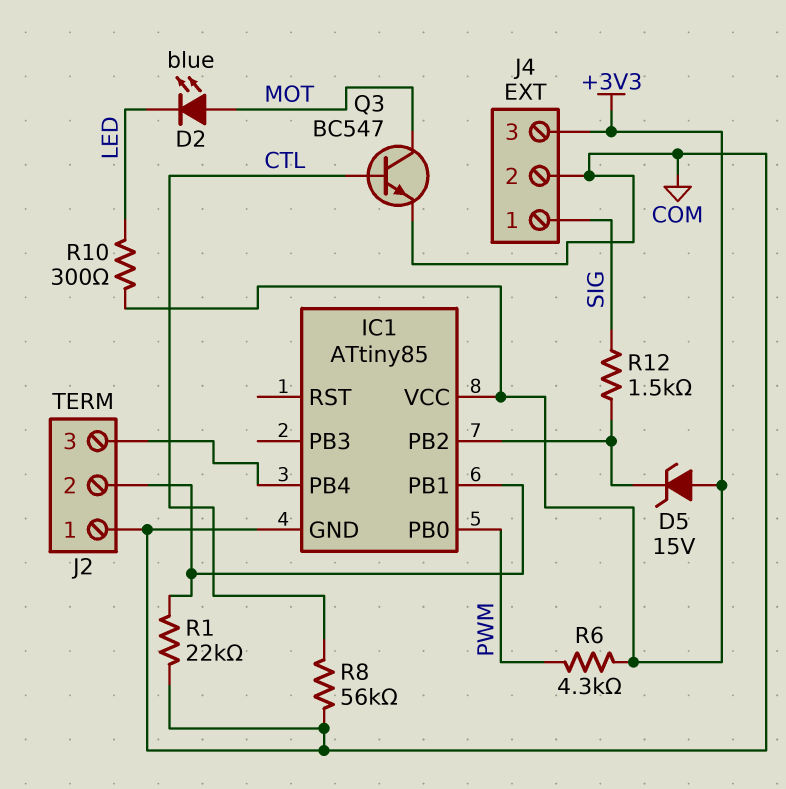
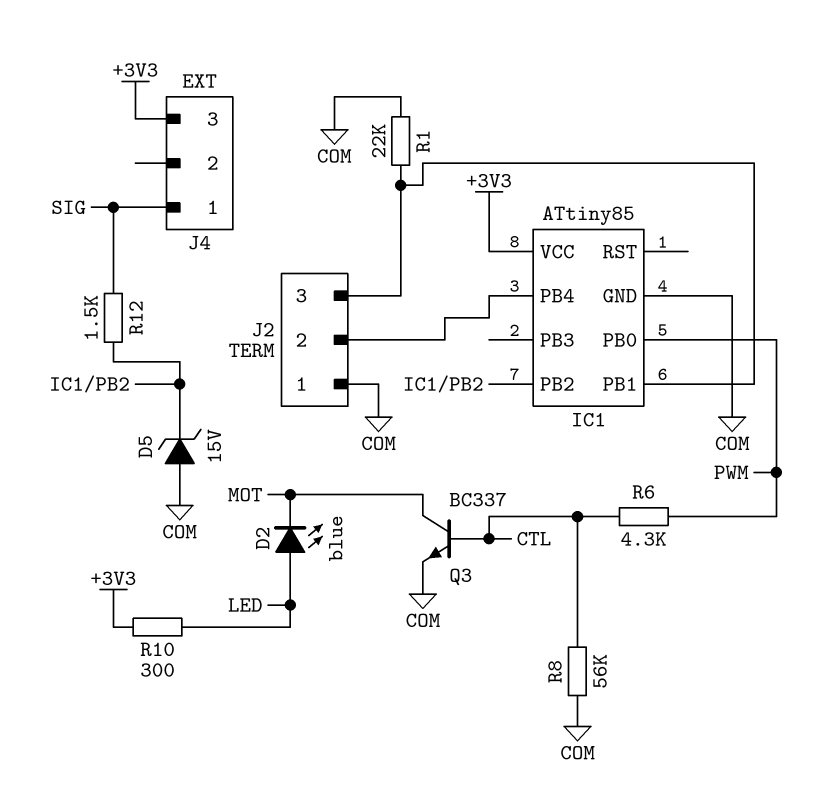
D2: LED blue (A MOT, K LED) -> LED blue (A LED, K MOT)
D5: zener 15V (A +3V3, K IC1/PB2) -> zener 15V (A COM, K IC1/PB2)
J2 pin 2: IC1/PB1 -> IC1/PB4
J2 pin 3: IC1/PB4 -> IC1/PB1
J4 pin 2: COM -> none
Q3: NPN BC547 (B CTL, C MOT, E COM) -> NPN BC337 (B CTL, C MOT, E COM)
R6: 4.3k (+3V3, PWM) -> 4.3k (CTL, PWM)

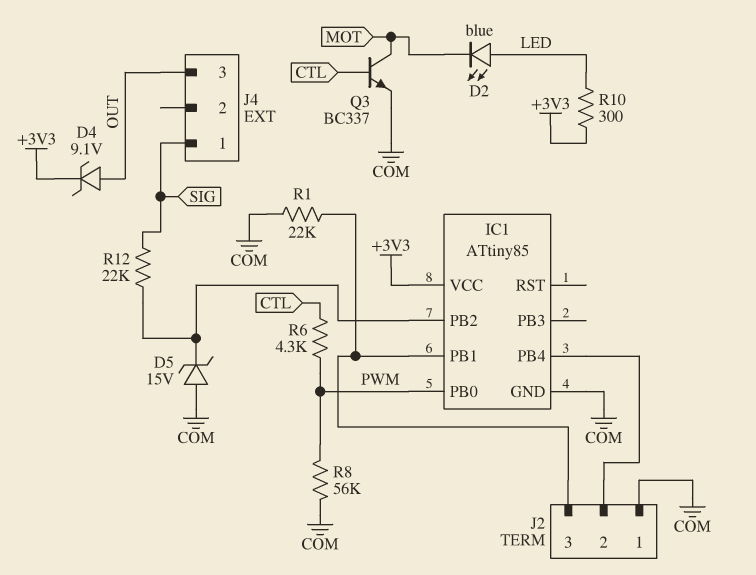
D4: none -> zener 9.1V (A OUT, K +3V3)
J4 pin 3: +3V3 -> OUT
R8: 56k (COM, CTL) -> 56k (COM, PWM)
R12: 1.5k (IC1/PB2, SIG) -> 22k (IC1/PB2, SIG)

